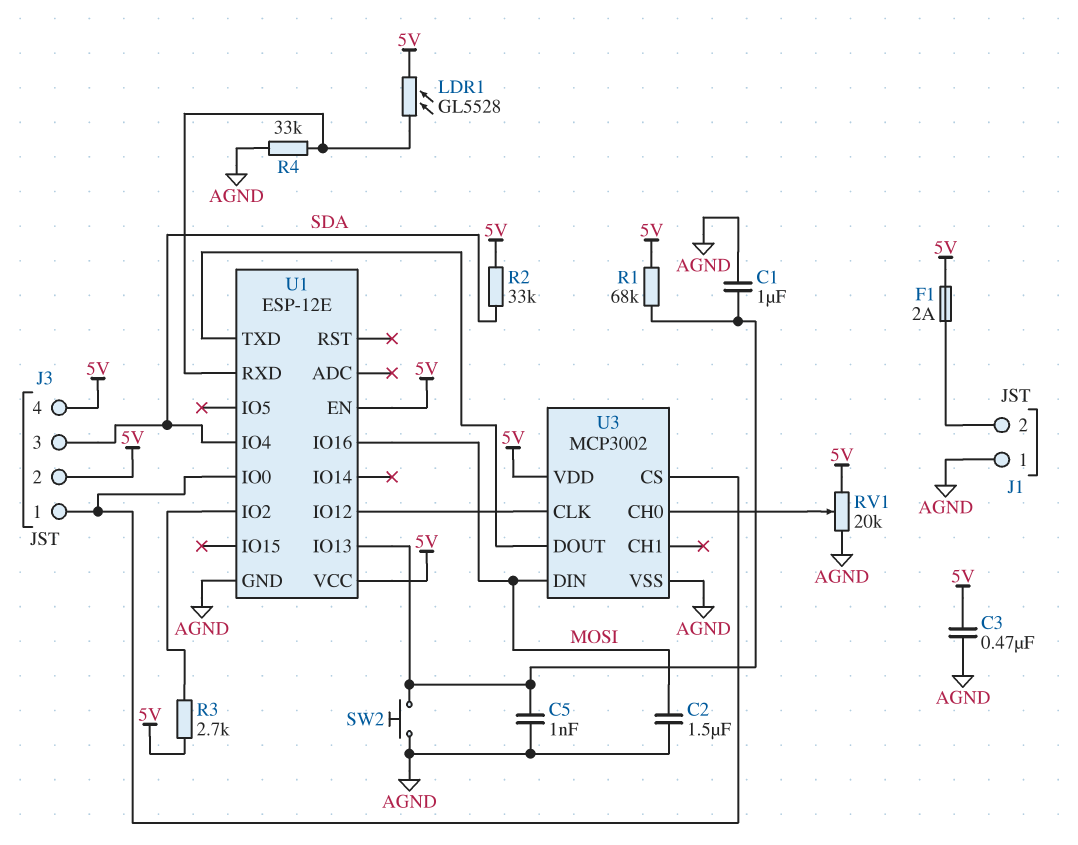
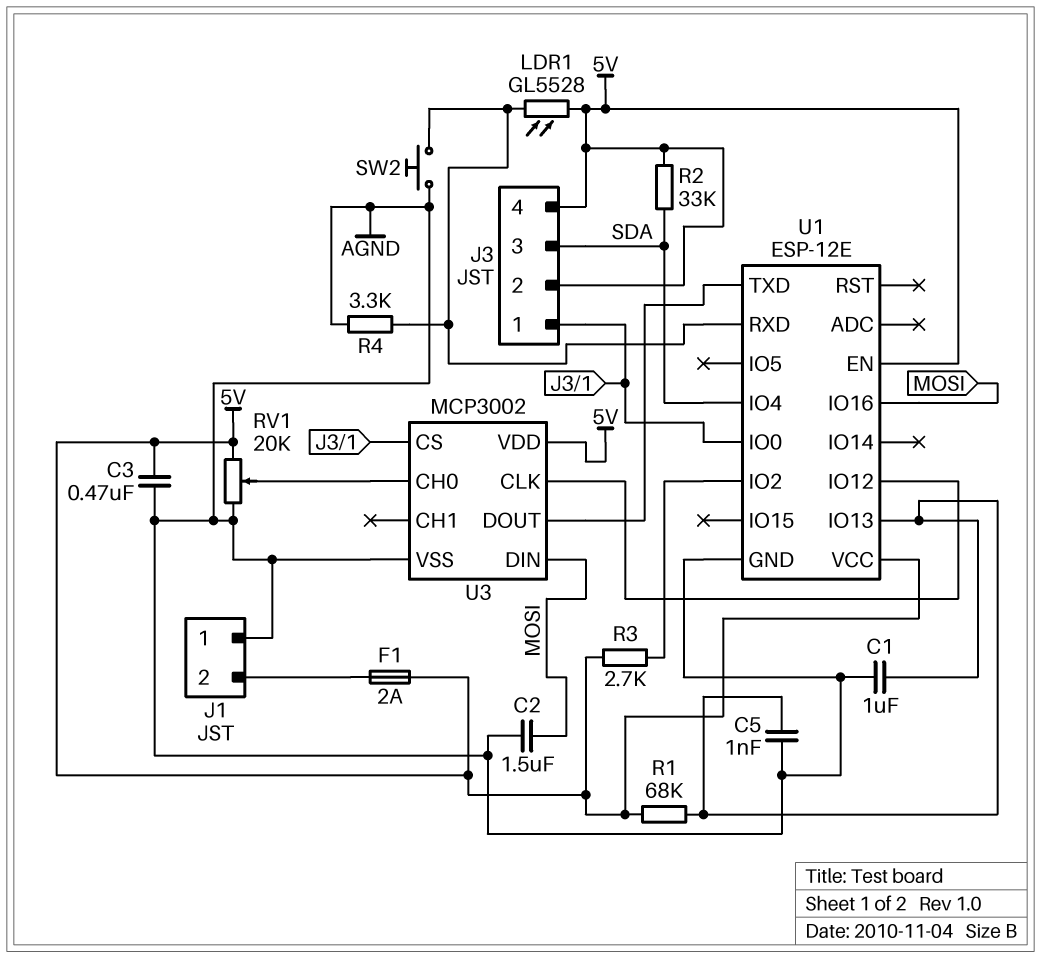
R4: 33k (AGND, U1/RXD) -> 3.3k (AGND, U1/RXD)
SW2: button (AGND, U1/IO13) -> button (AGND, U1/RXD)

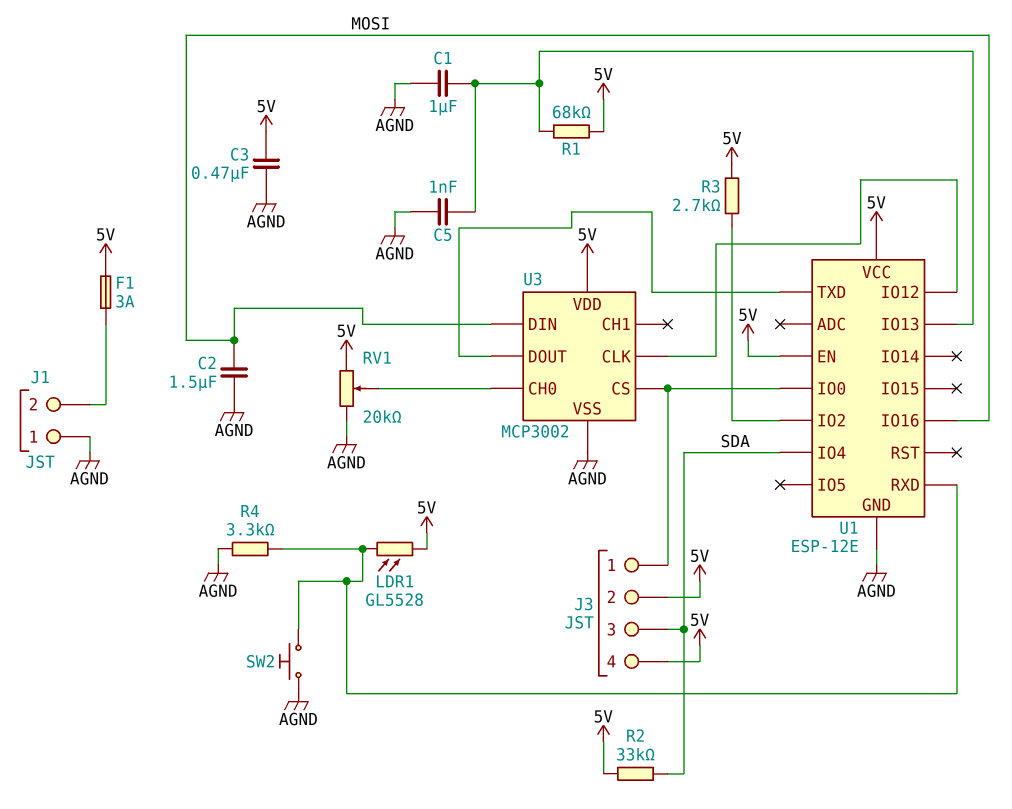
F1: 2A (5V, J1/2) -> 3A (5V, J1/2)

